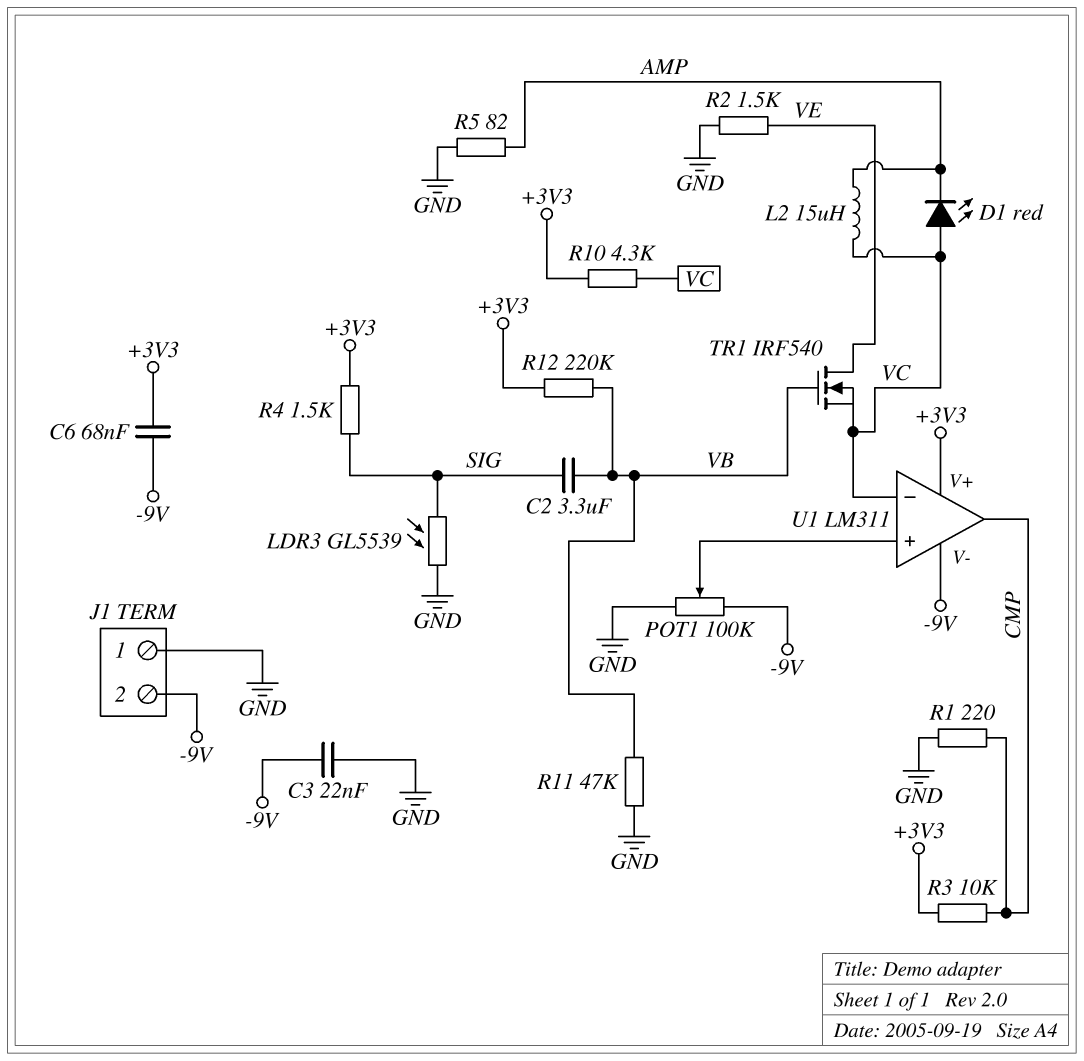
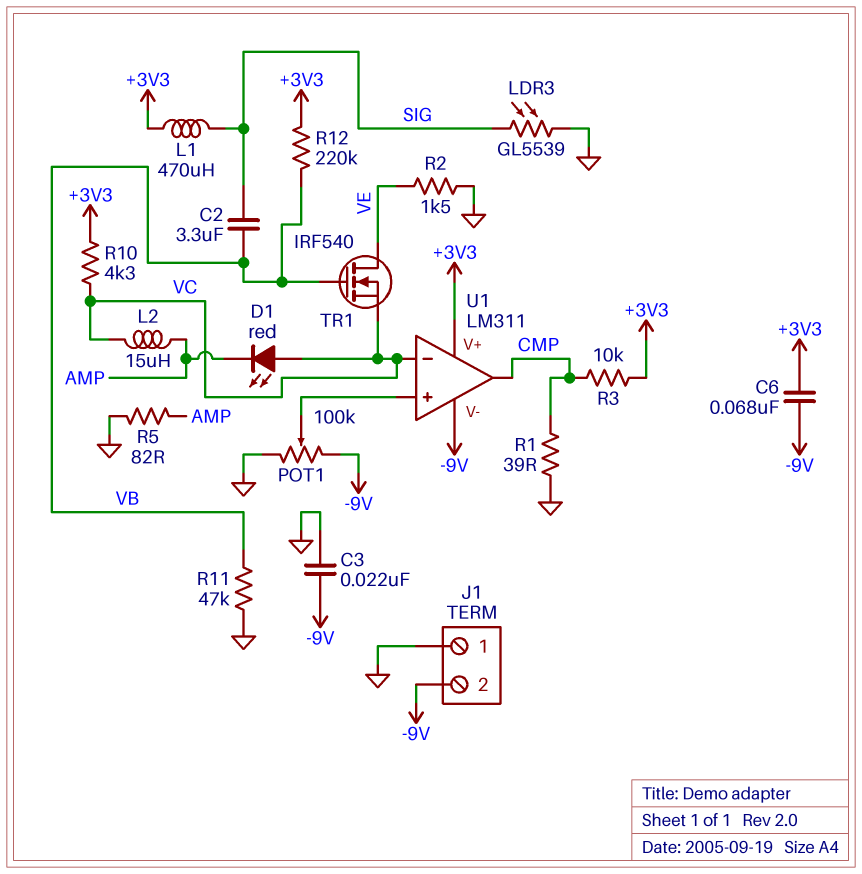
L1: none -> 470uH (+3V3, SIG)
R1: 220 (CMP, GND) -> 39 (CMP, GND)
R4: 1.5k (+3V3, SIG) -> none

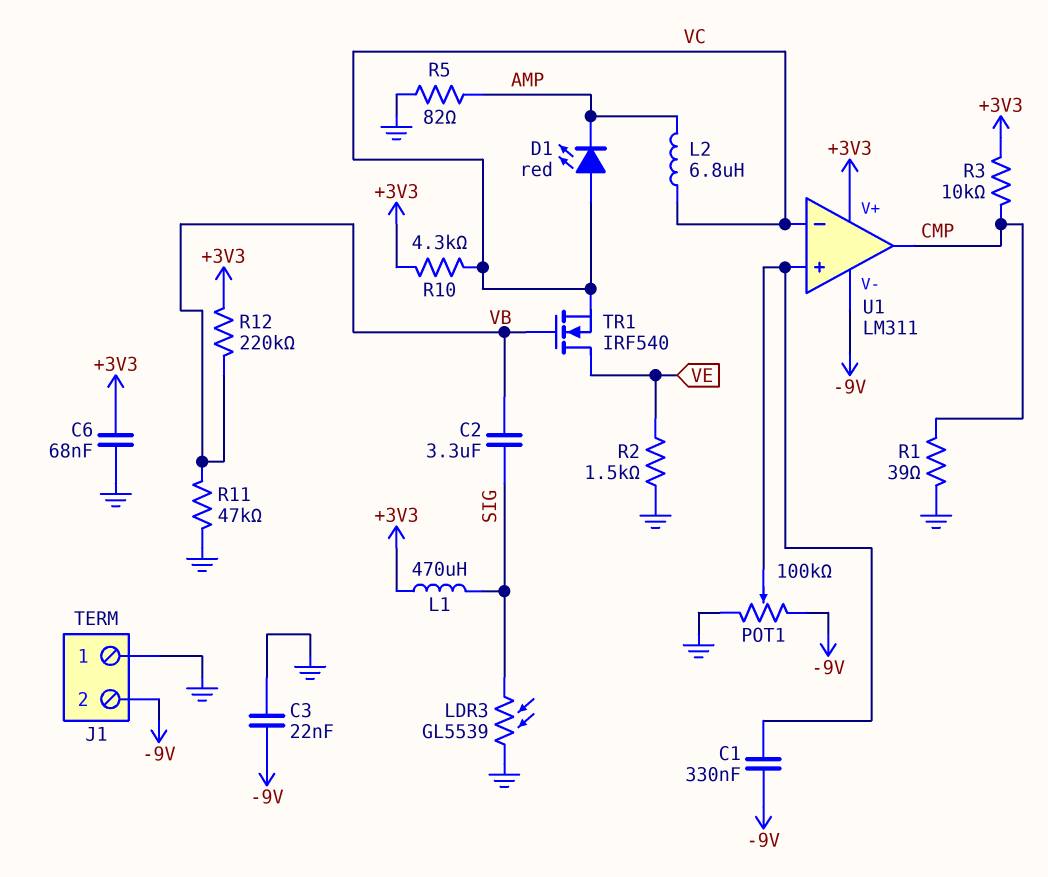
C1: none -> 330nF (-9V, U1/in+)
C6: 68nF (+3V3, -9V) -> 68nF (+3V3, GND)
L2: 15uH (AMP, VC) -> 6.8uH (AMP, VC)

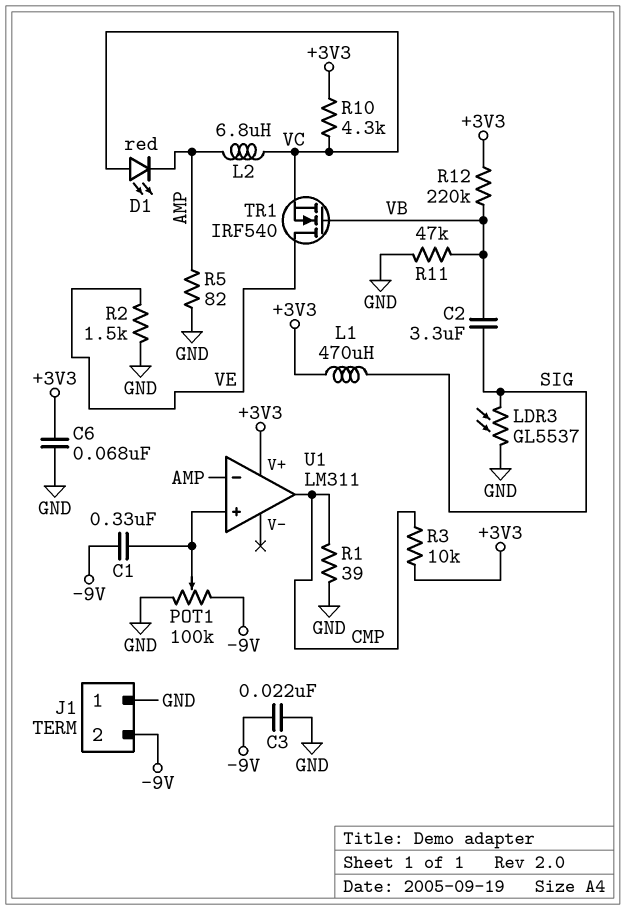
LDR3: GL5539 (GND, SIG) -> GL5537 (GND, SIG)
U1 pin V-: -9V -> none
U1 pin in-: VC -> AMP

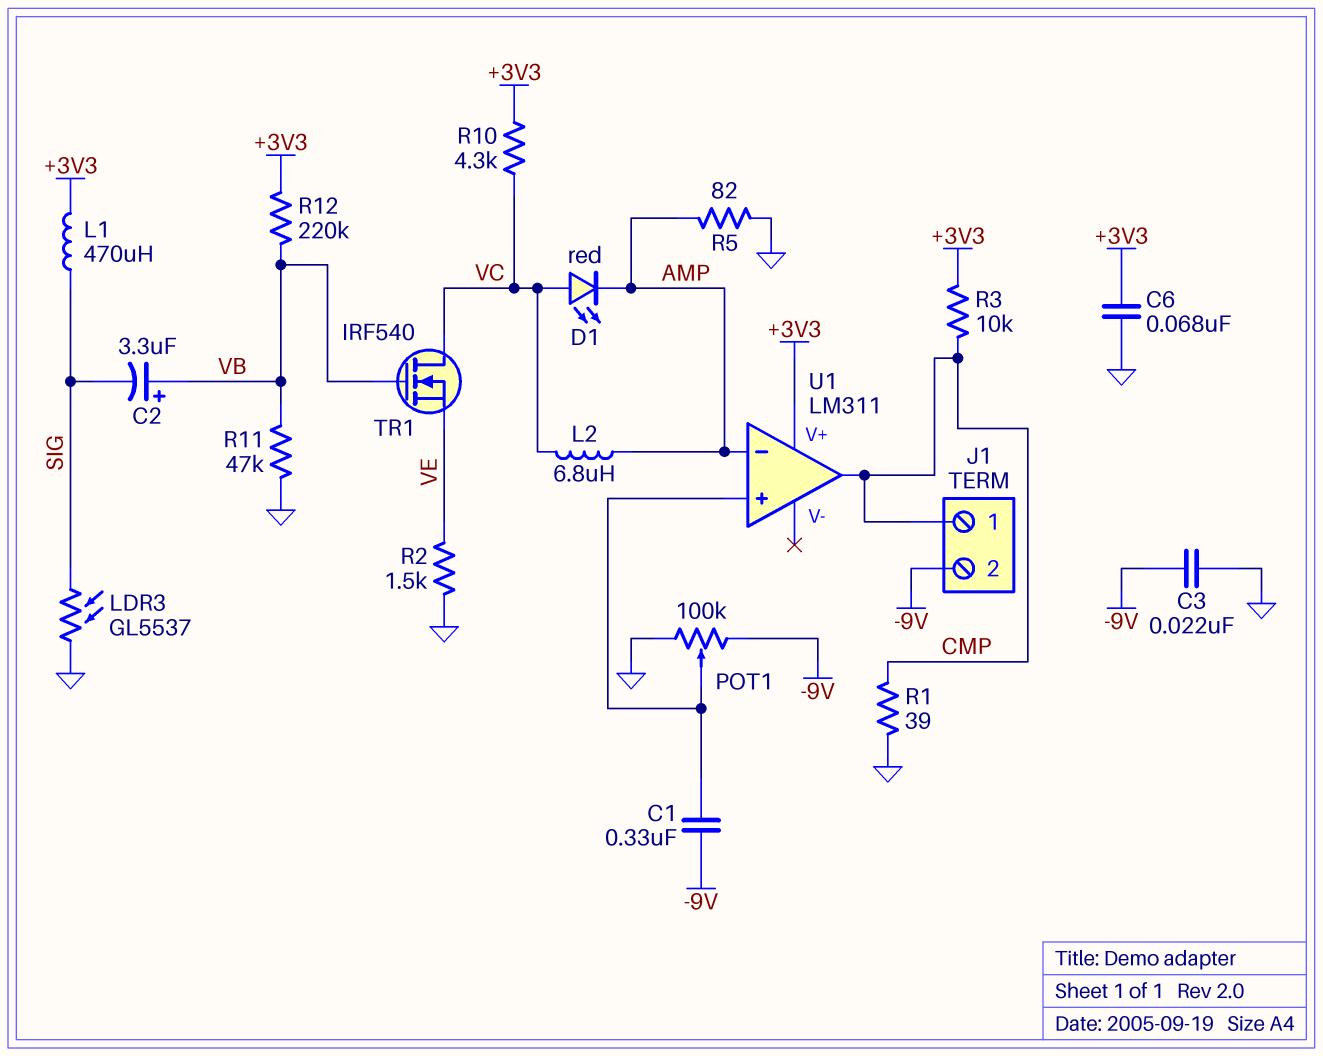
C2: 3.3uF (SIG, VB) -> 3.3uF (plus VB, minus SIG)
J1 pin 1: GND -> CMP
TR1: NMOS IRF540 (G VB, D VE, S VC) -> NMOS IRF540 (G VB, D VC, S VE)

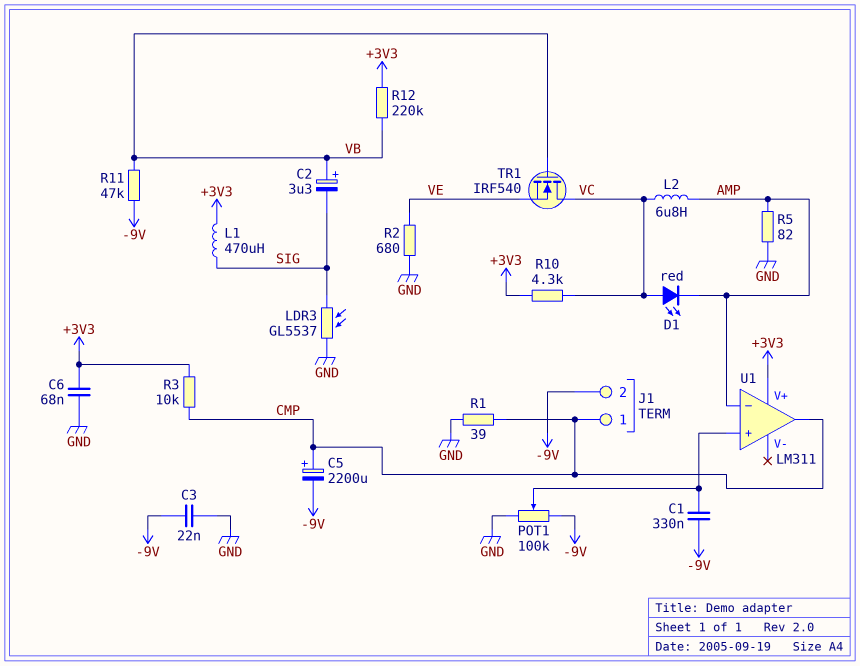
C5: none -> 2200uF (plus CMP, minus -9V)
R2: 1.5k (GND, VE) -> 680 (GND, VE)
R11: 47k (GND, VB) -> 47k (-9V, VB)

